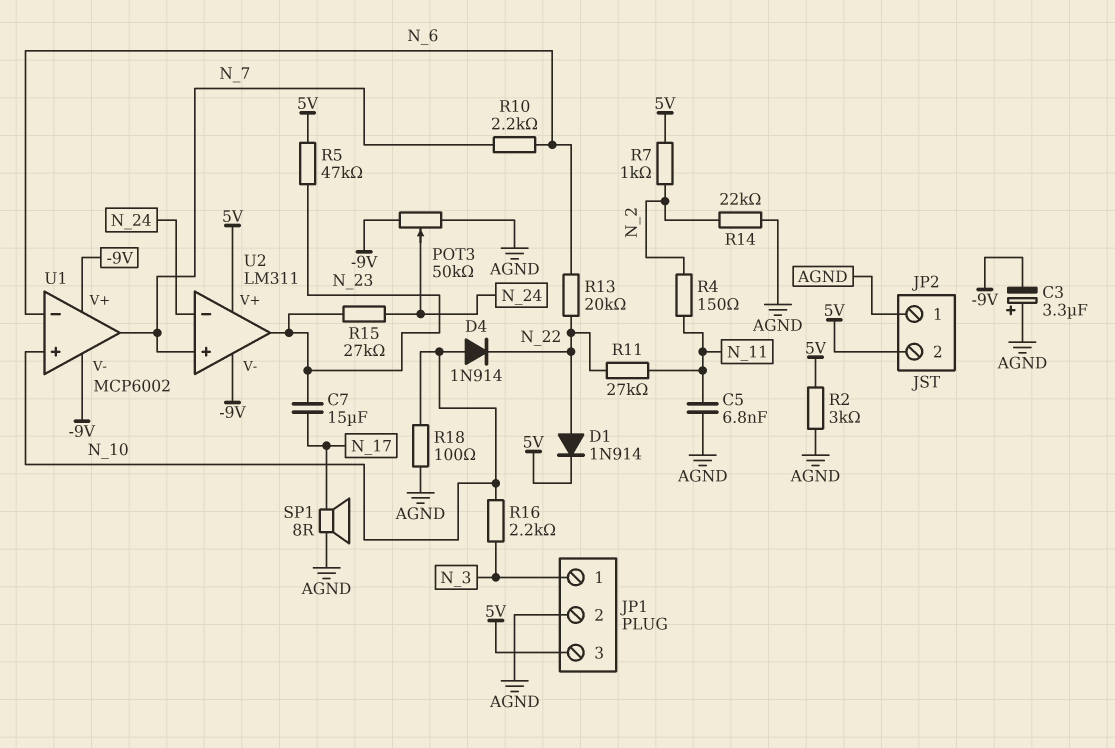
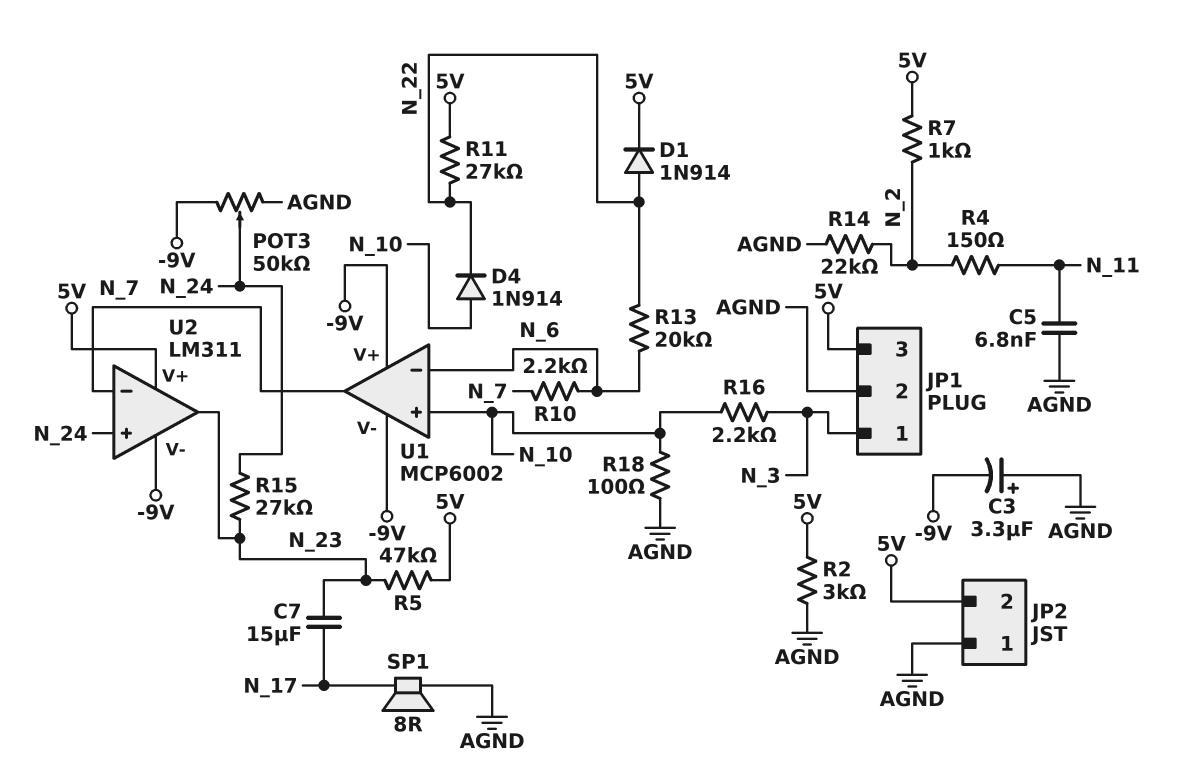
R11: 27k (N_11, N_22) -> 27k (5V, N_22)
U2 pin in+: N_7 -> N_24
U2 pin in-: N_24 -> N_7

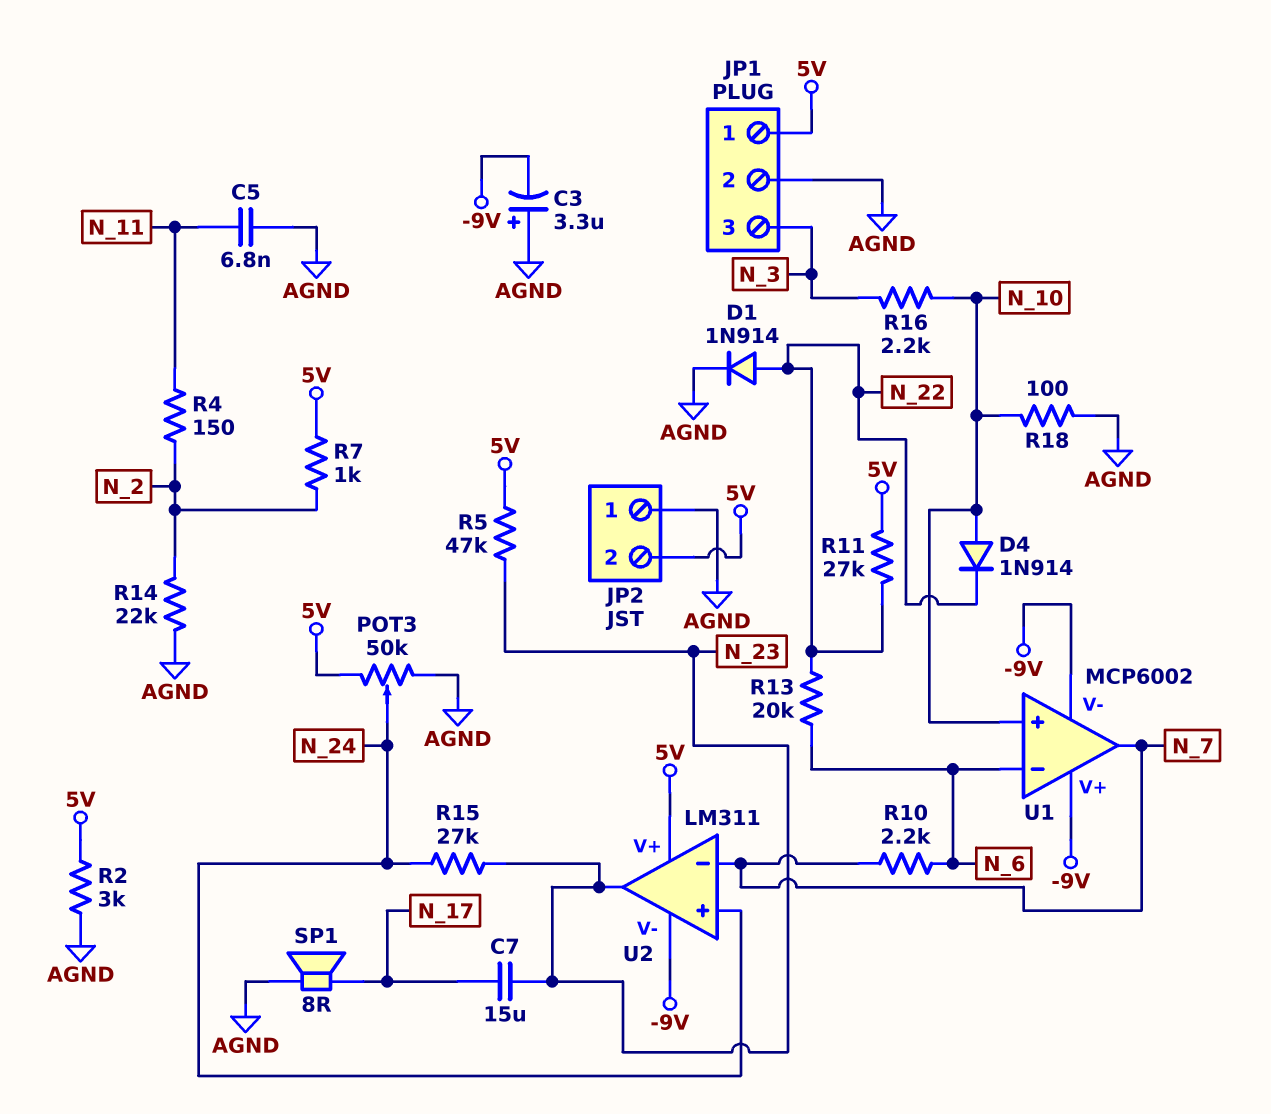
D1: diode 1N914 (A N_22, K 5V) -> diode 1N914 (A N_22, K AGND)
JP1 pin 1: N_3 -> 5V
JP1 pin 3: 5V -> N_3
POT3: 50k (-9V, AGND, wiper N_24) -> 50k (5V, AGND, wiper N_24)

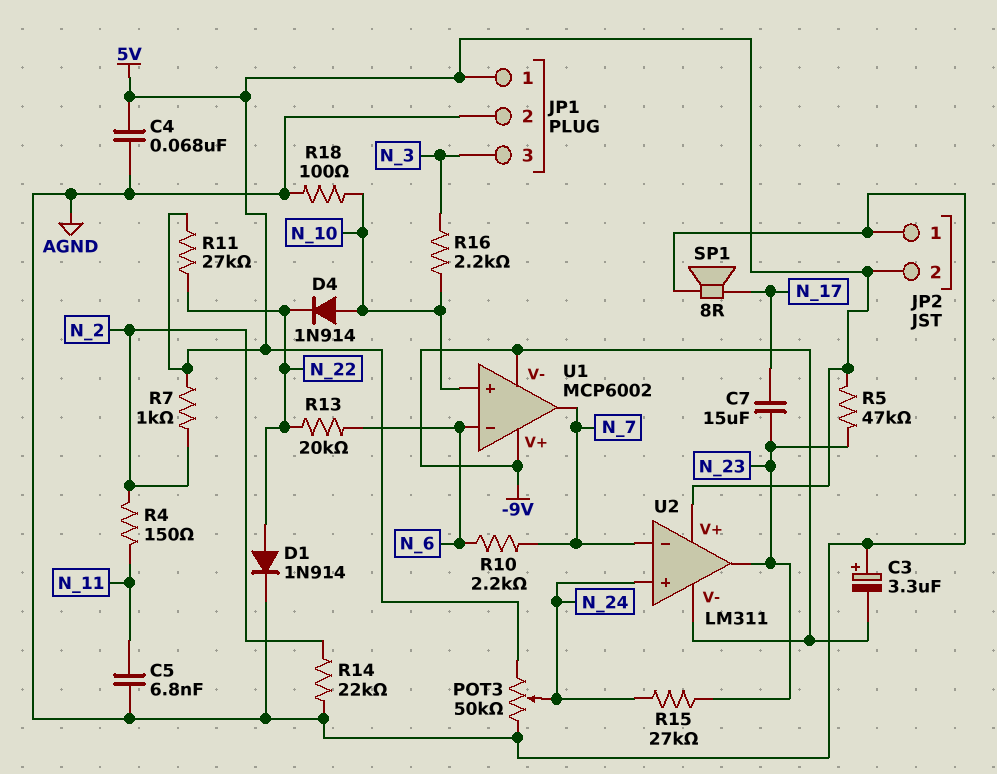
C4: none -> 68nF (5V, AGND)
R2: 3k (5V, AGND) -> none

